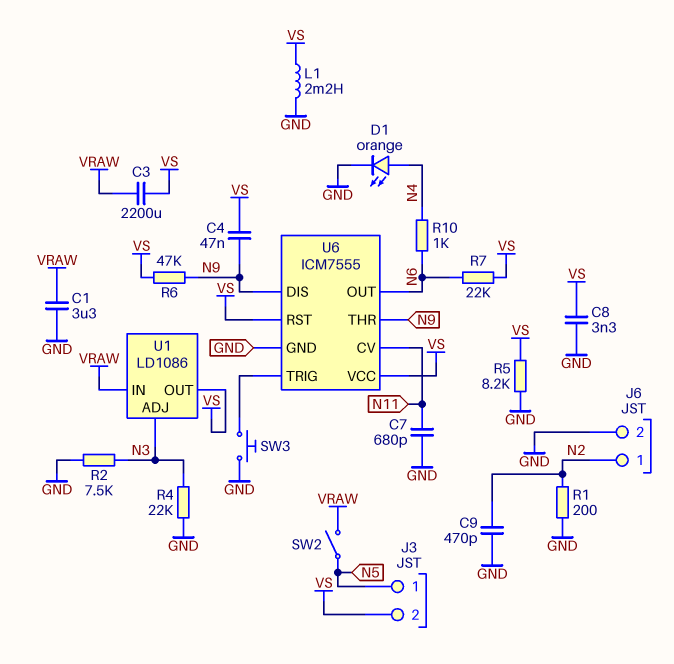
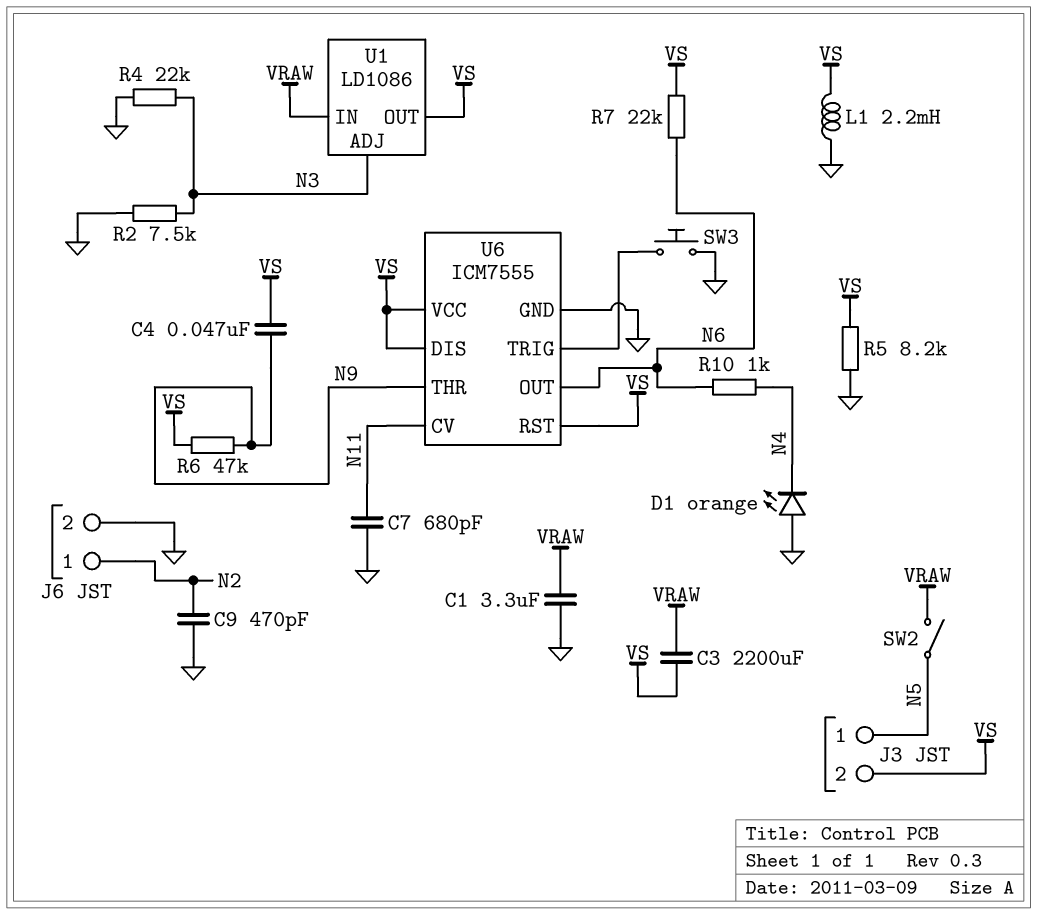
C8: 3.3nF (GND, VS) -> none
D1: LED orange (A N4, K GND) -> LED orange (A GND, K N4)
R1: 200 (GND, N2) -> none
U6 pin DIS: N9 -> VS

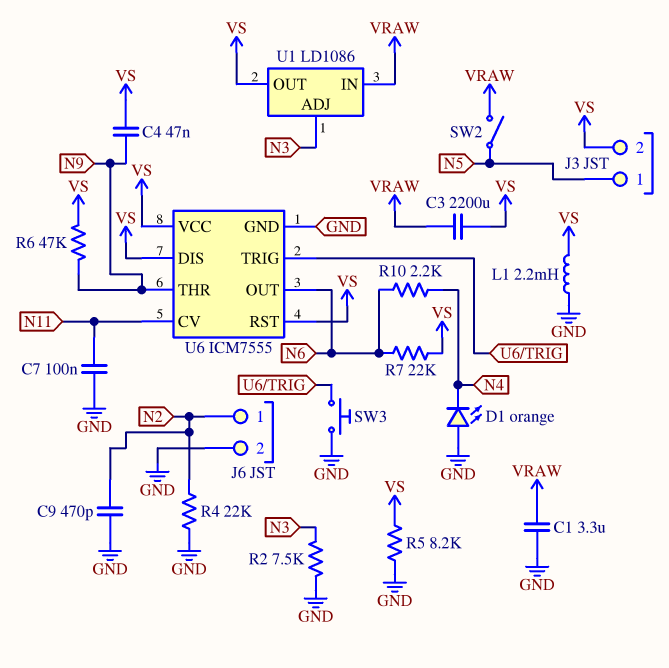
C7: 680pF (GND, N11) -> 100nF (GND, N11)
R4: 22k (GND, N3) -> 22k (GND, N2)
R10: 1k (N4, N6) -> 2.2k (N4, N6)

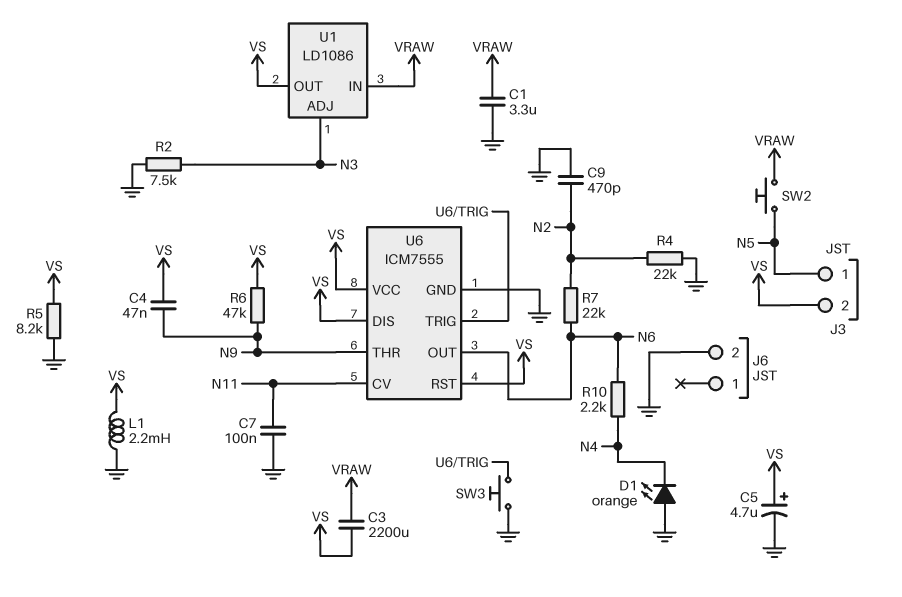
C5: none -> 4.7uF (plus VS, minus GND)
J6 pin 1: N2 -> none
R7: 22k (N6, VS) -> 22k (N2, N6)
SW2: switch (N5, VRAW) -> button (N5, VRAW)

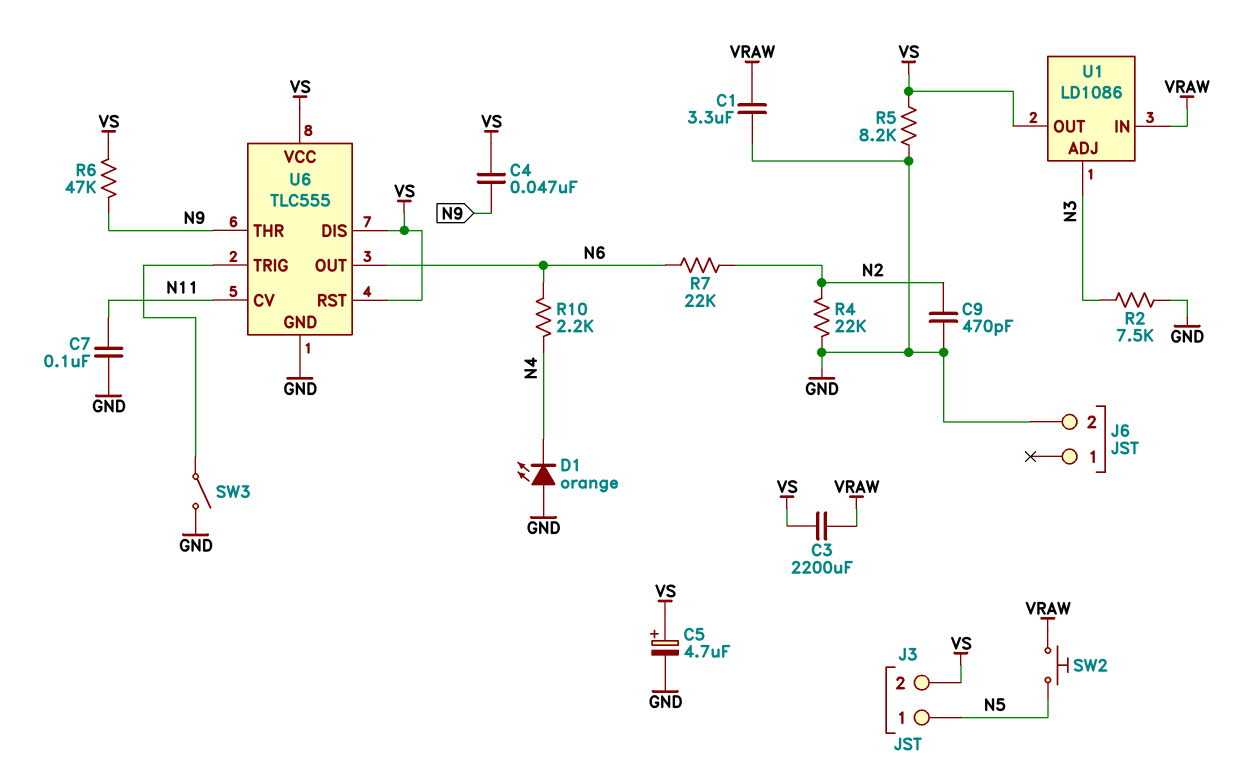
L1: 2.2mH (GND, VS) -> none
SW3: button (GND, U6/TRIG) -> switch (GND, U6/TRIG)
U6: ICM7555 -> TLC555

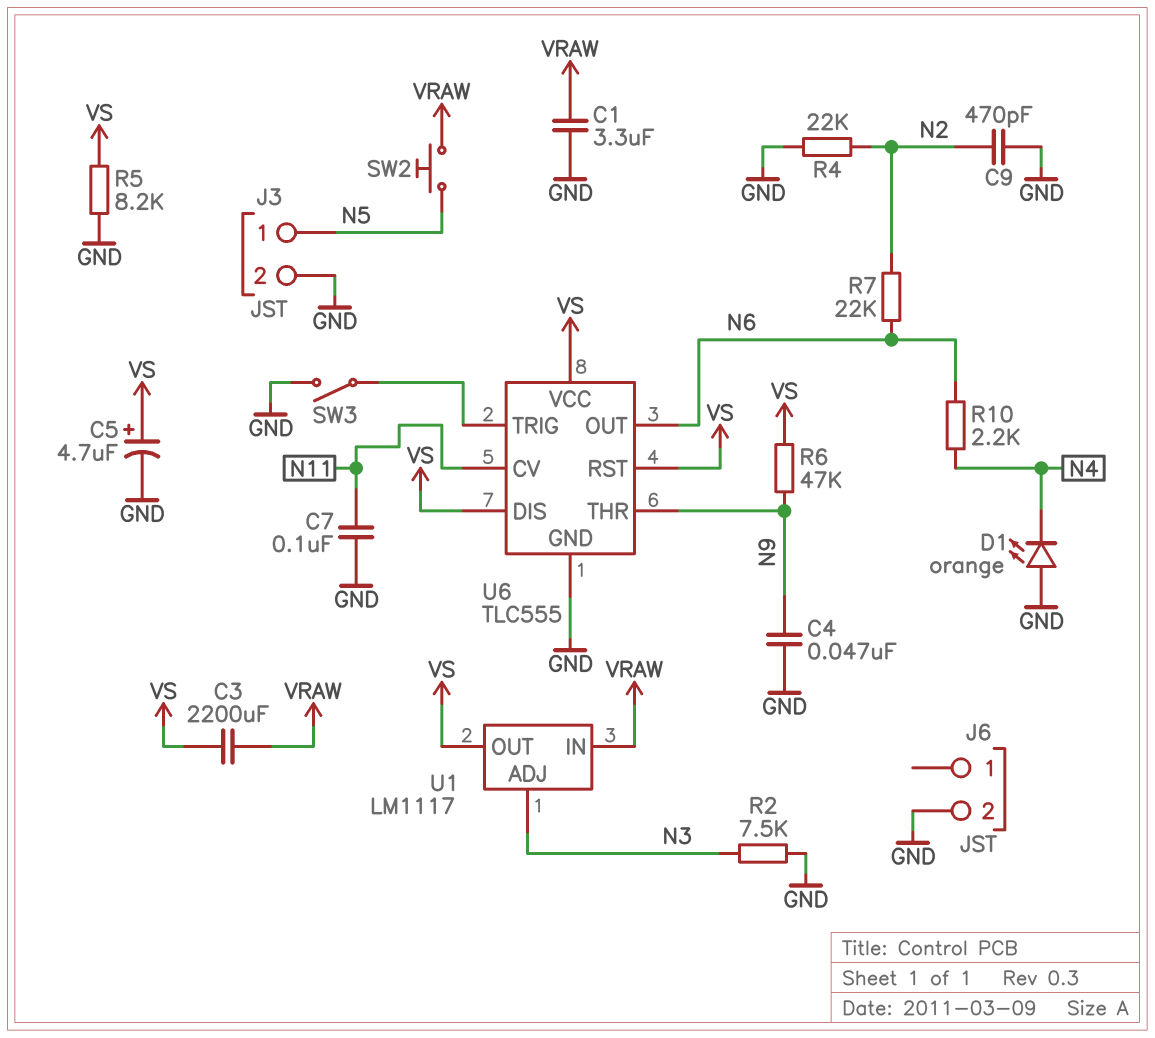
C4: 47nF (N9, VS) -> 47nF (GND, N9)
J3 pin 2: VS -> GND
U1: LD1086 -> LM1117

